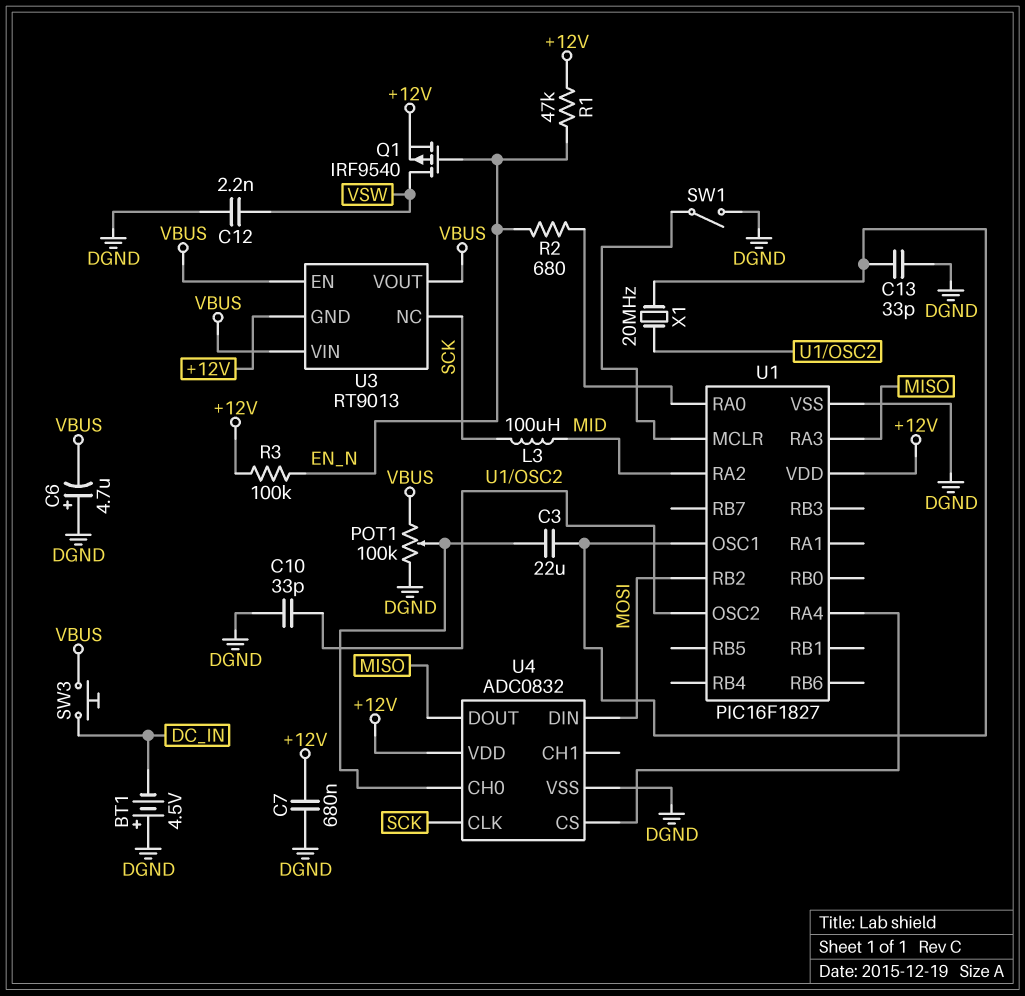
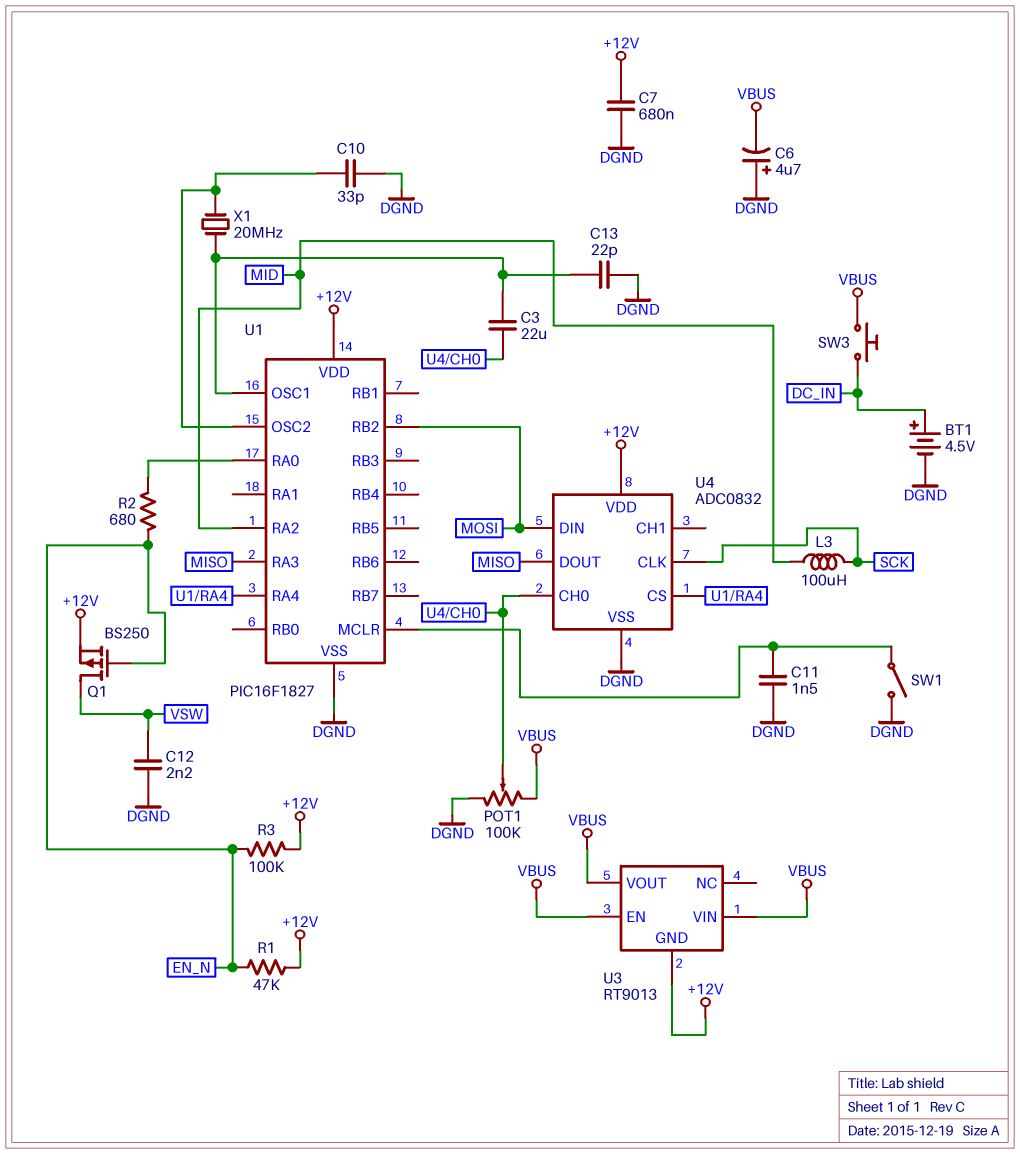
BT1: 4.5V (plus DGND, minus DC_IN) -> 4.5V (plus DC_IN, minus DGND)
C11: none -> 1.5nF (DGND, U1/MCLR)
C13: 33pF (DGND, U1/OSC1) -> 22pF (DGND, U1/OSC1)
Q1: PMOS IRF9540 (G EN_N, D VSW, S +12V) -> PMOS BS250 (G EN_N, D VSW, S +12V)
U3 pin NC: SCK -> none

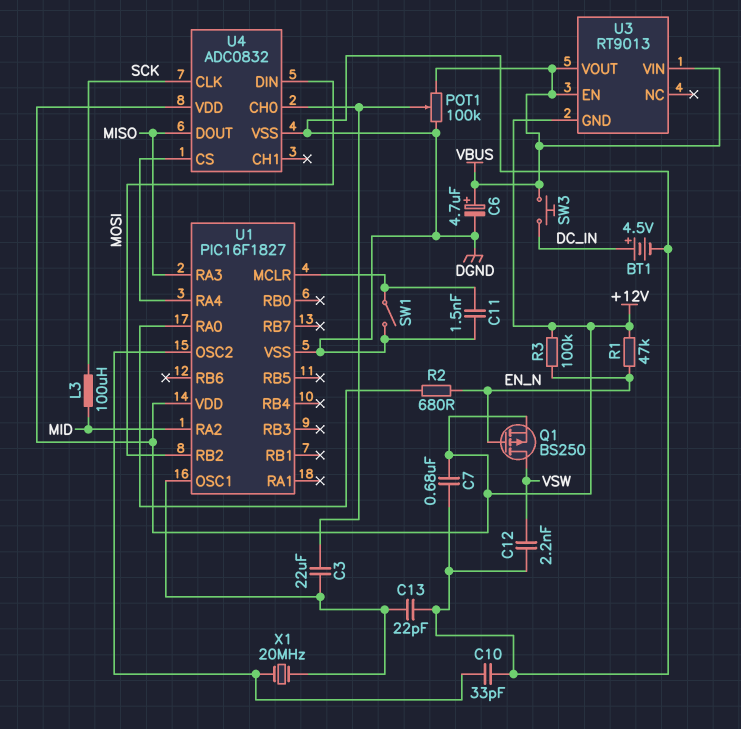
C6: 4.7uF (plus DGND, minus VBUS) -> 4.7uF (plus VBUS, minus DGND)

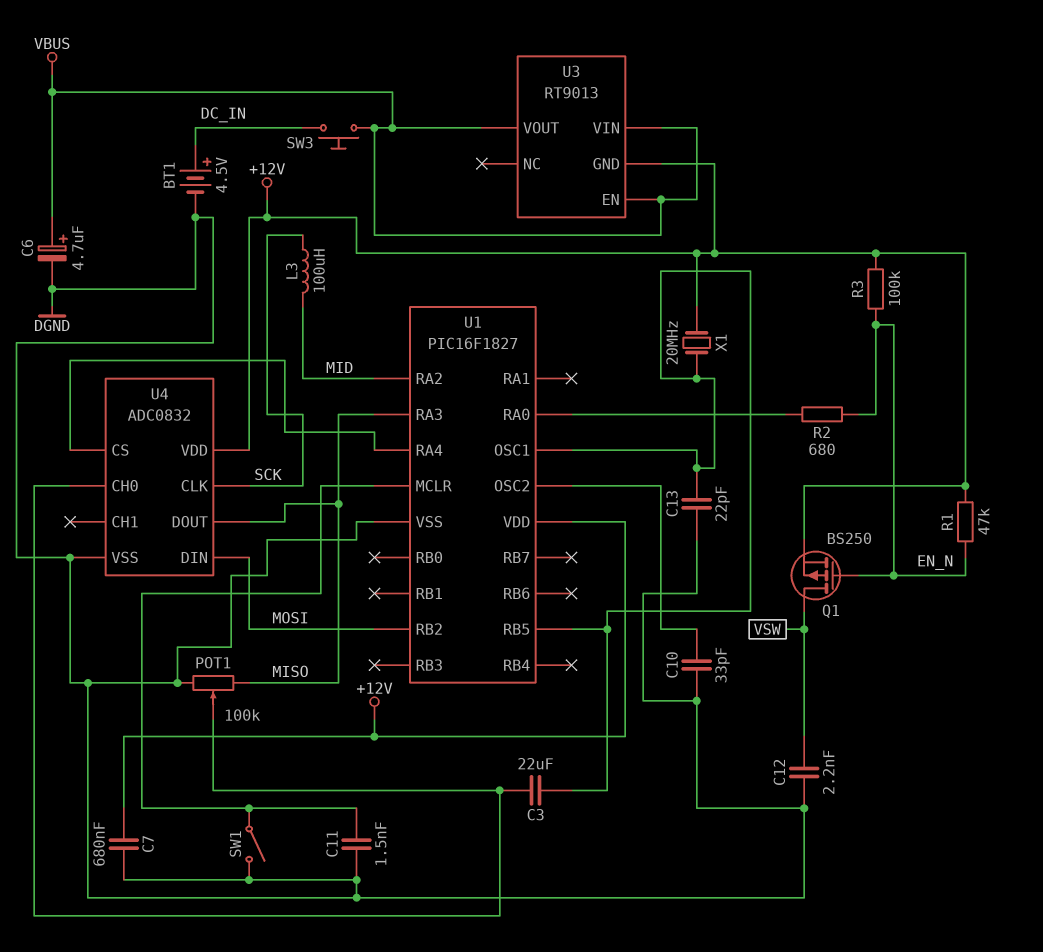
POT1: 100k (DGND, VBUS, wiper U4/CH0) -> 100k (DGND, MISO, wiper U4/CH0)
U1 pin RB5: none -> U1/OSC1
X1: 20MHz (U1/OSC1, U1/OSC2) -> 20MHz (+12V, U1/OSC1)

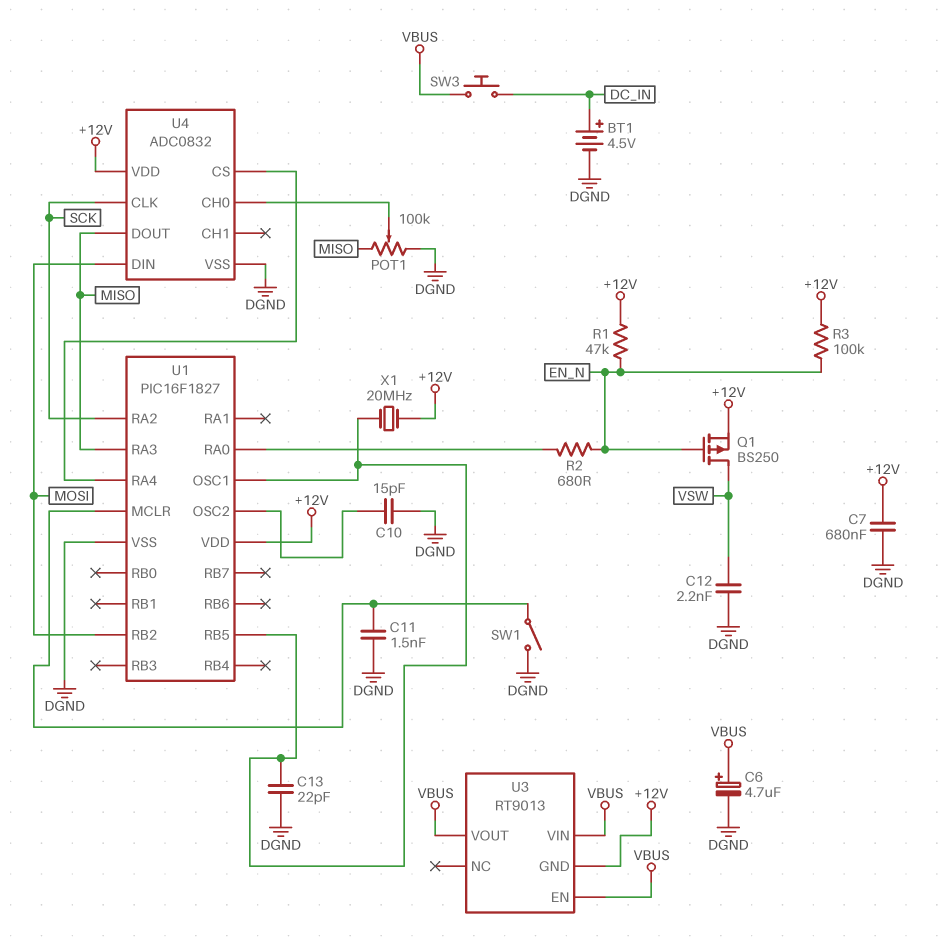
C3: 22uF (U1/OSC1, U4/CH0) -> none
C10: 33pF (DGND, U1/OSC2) -> 15pF (DGND, U1/OSC2)
L3: 100uH (MID, SCK) -> none
U1 pin RA2: MID -> SCK

